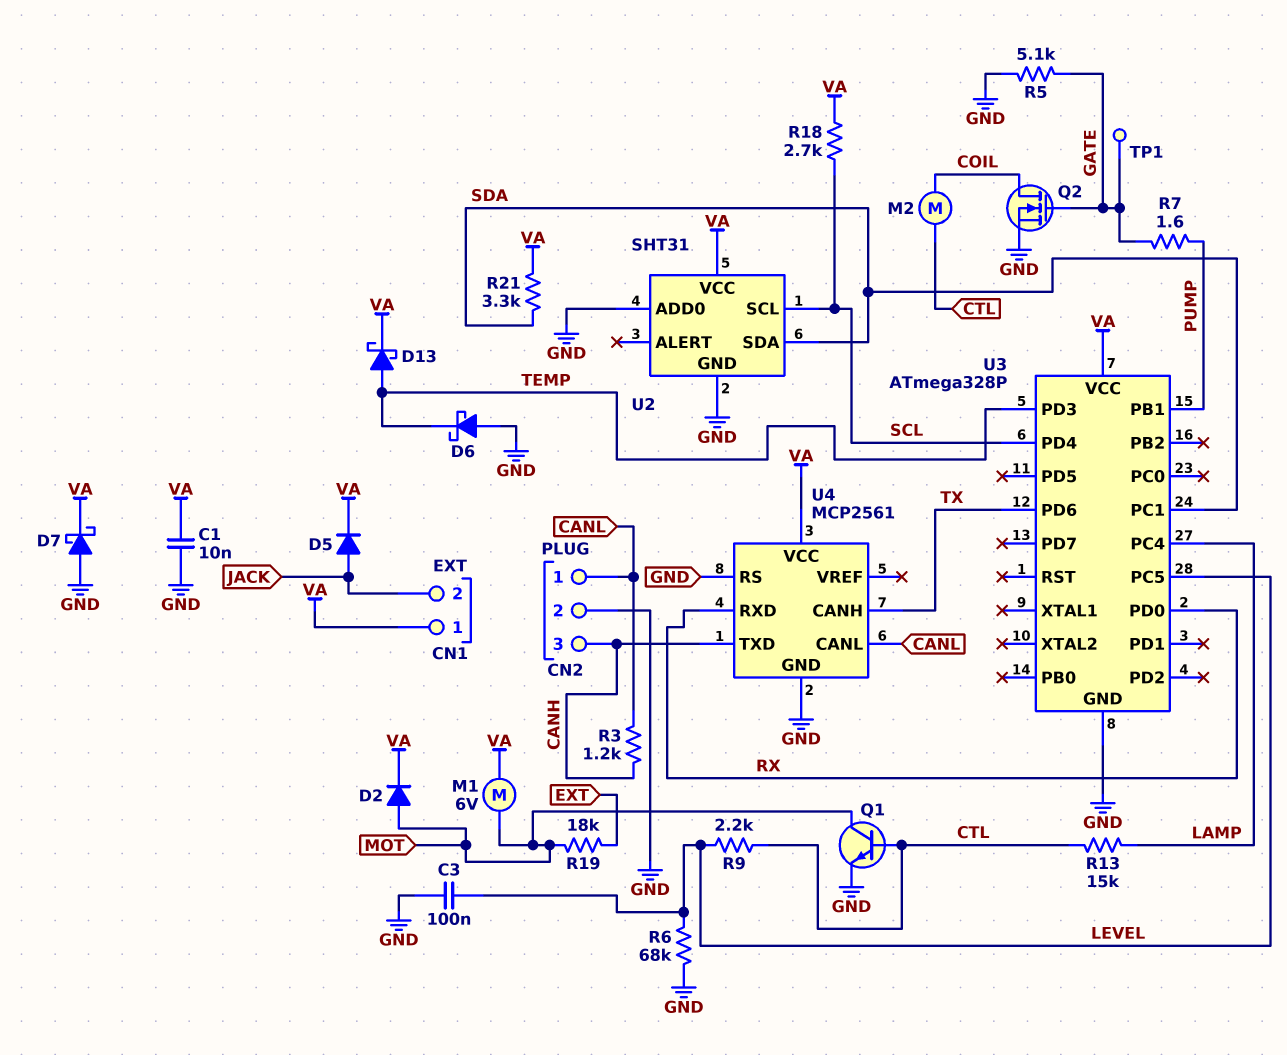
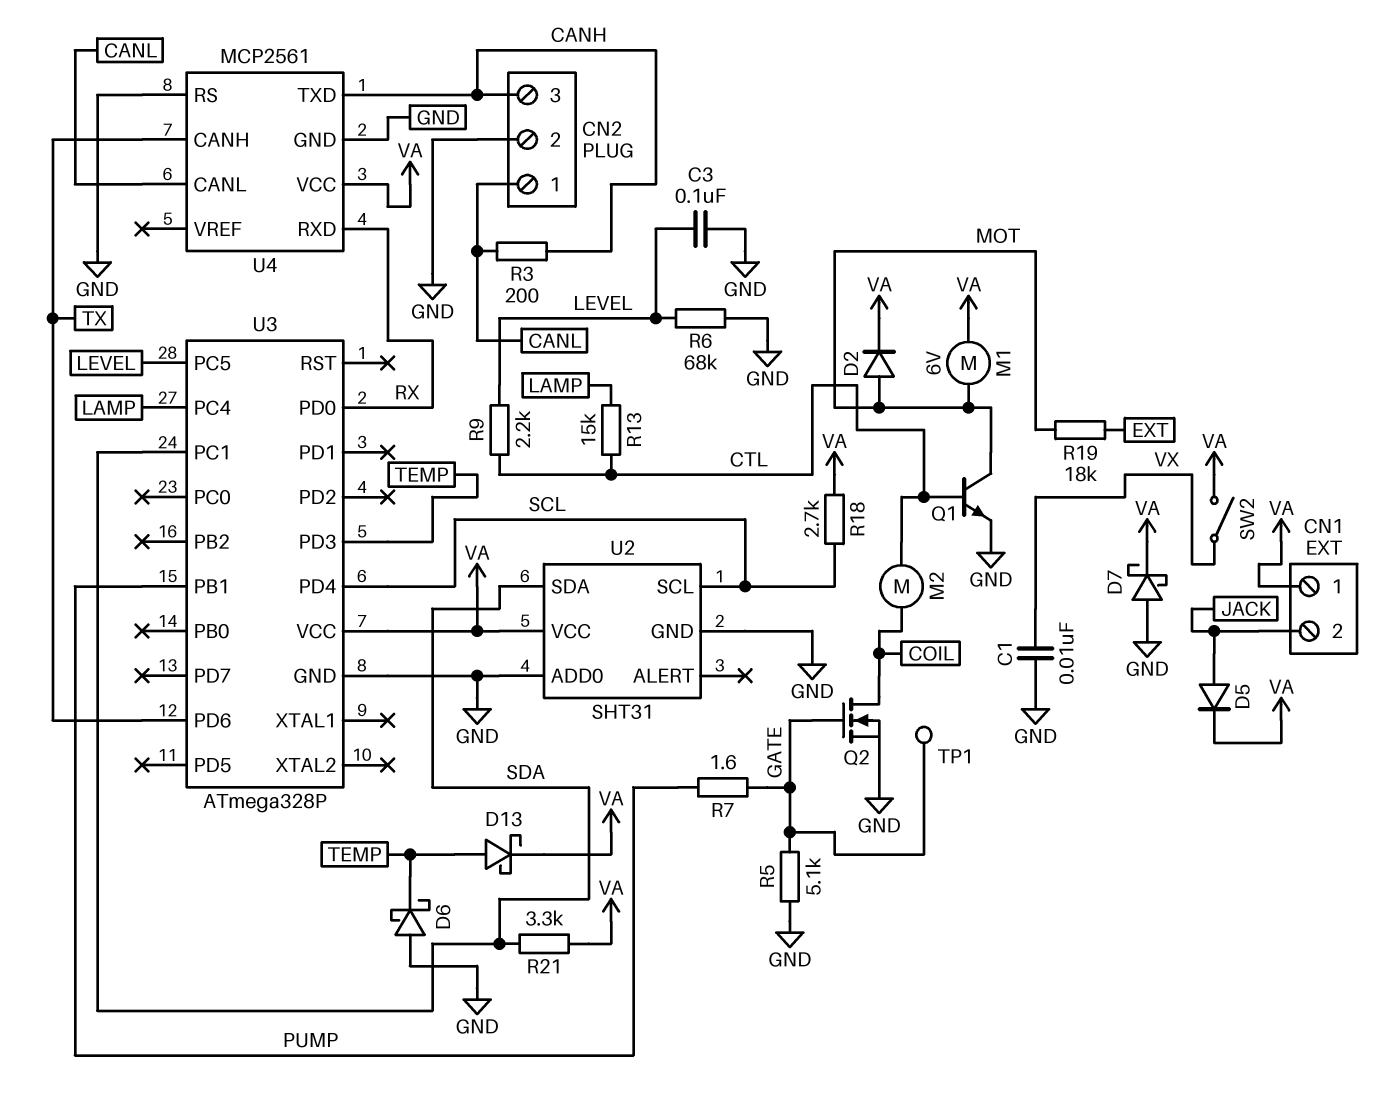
C1: 10nF (GND, VA) -> 10nF (GND, VX)
R3: 1.2k (CANH, CANL) -> 200 (CANH, CANL)
SW2: none -> switch (VA, VX)

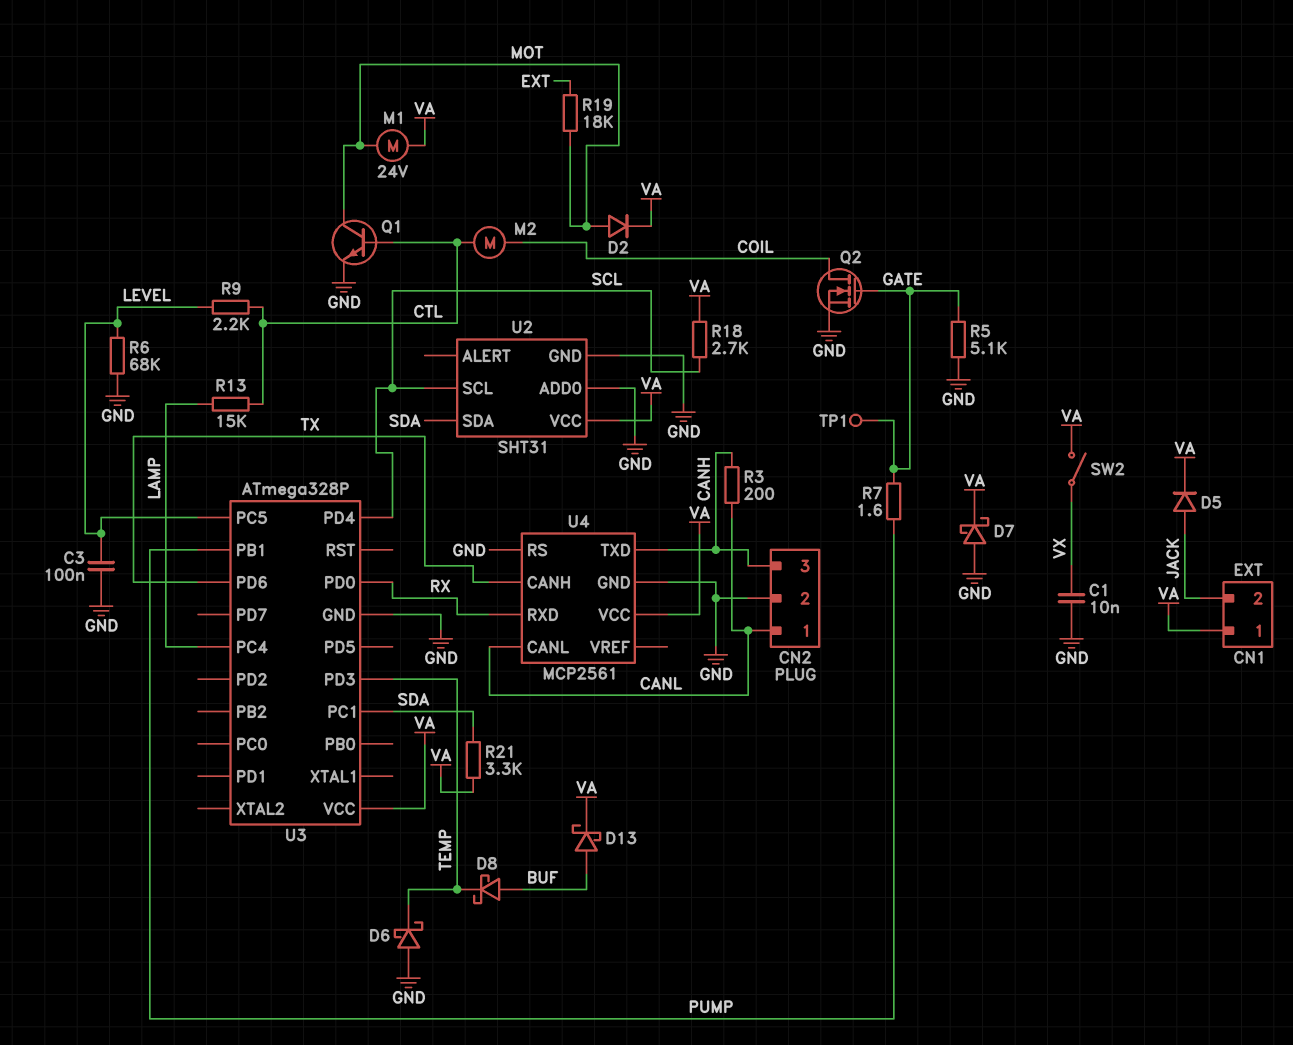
D8: none -> schottky (A BUF, K TEMP)
D13: schottky (A TEMP, K VA) -> schottky (A BUF, K VA)
M1: motor 6V (MOT, VA) -> motor 24V (MOT, VA)

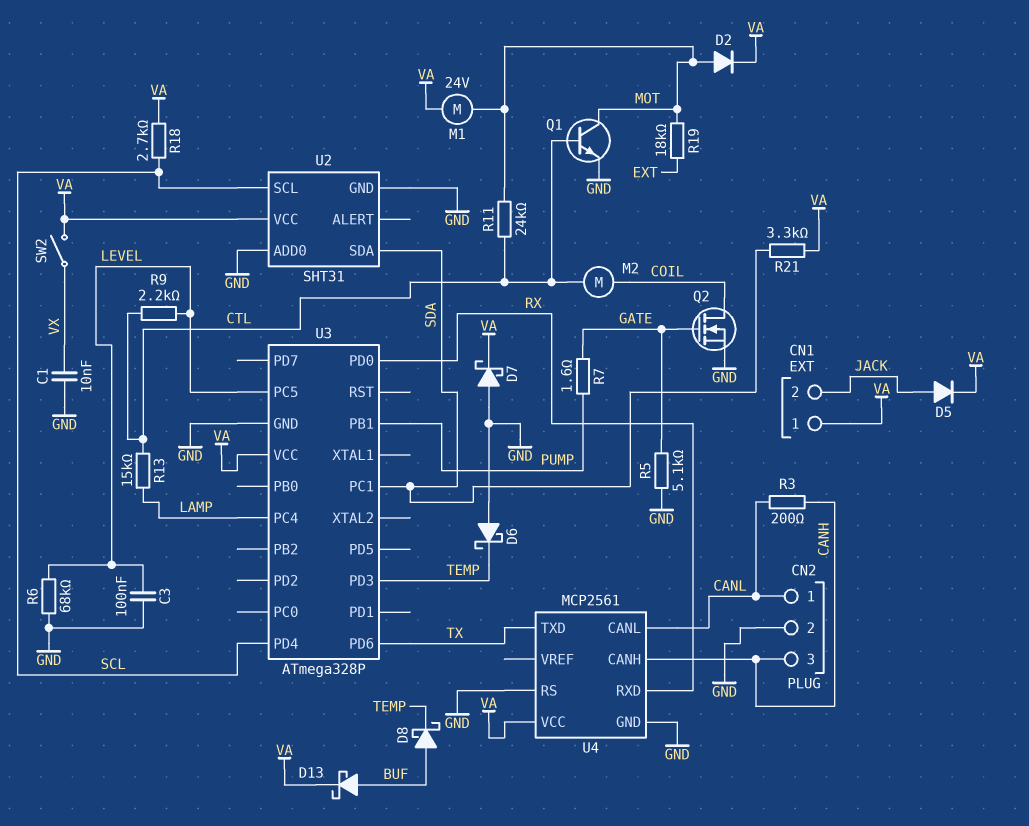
R11: none -> 24k (CTL, MOT)
TP1: test point (GATE) -> none
U4 pin CANH: TX -> CANH
U4 pin TXD: CANH -> TX

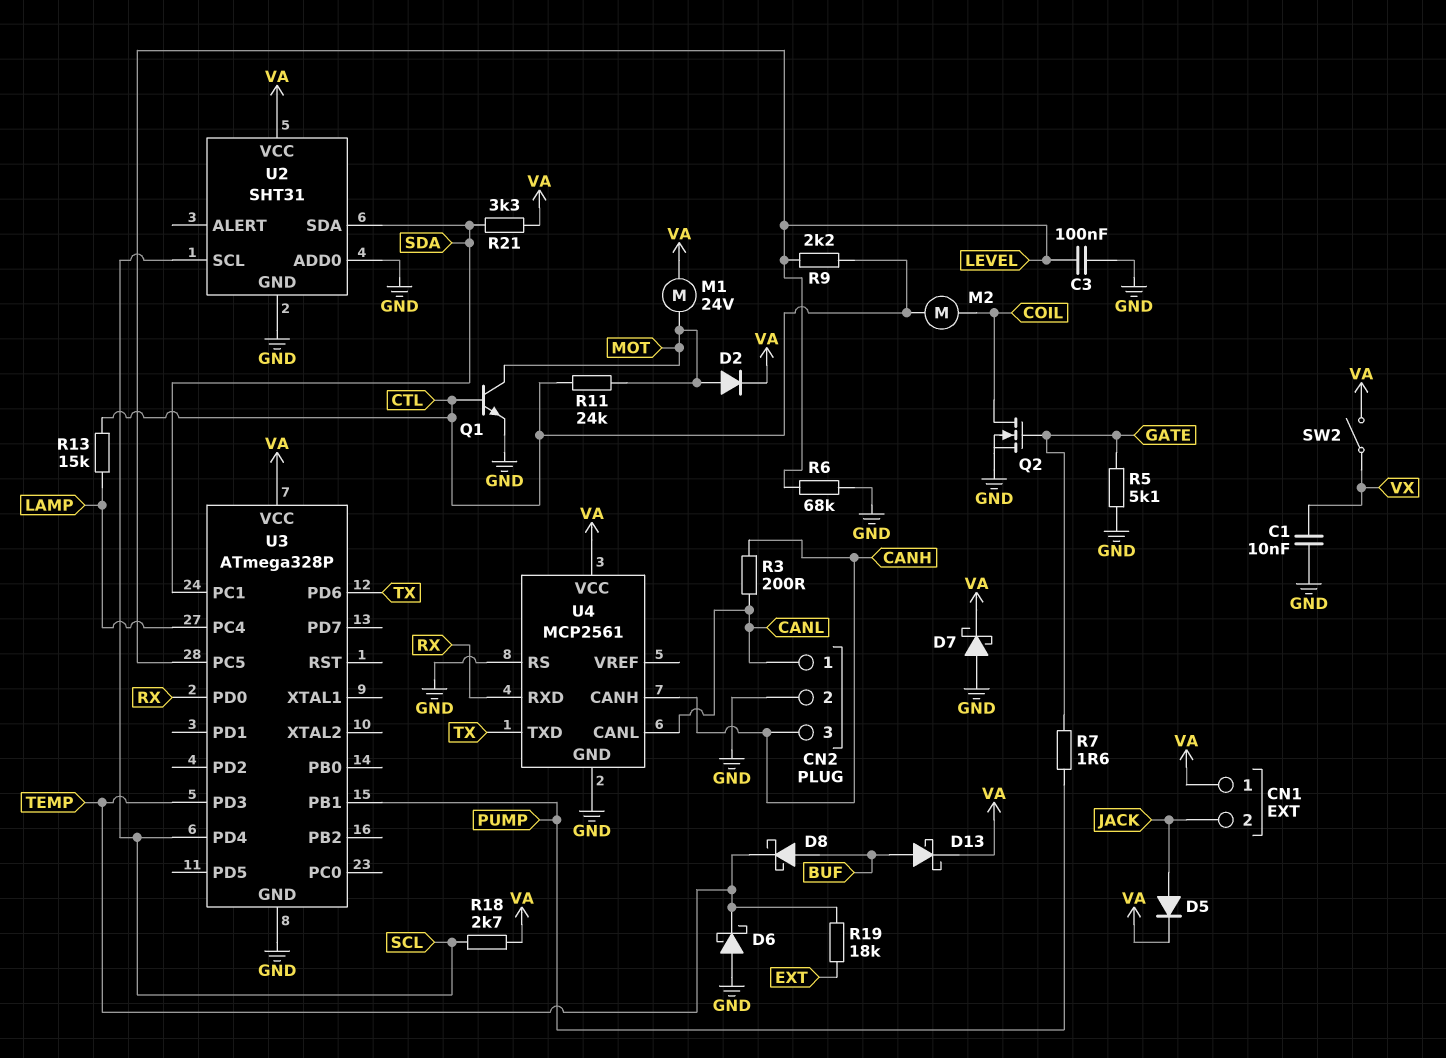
R19: 18k (EXT, MOT) -> 18k (EXT, TEMP)

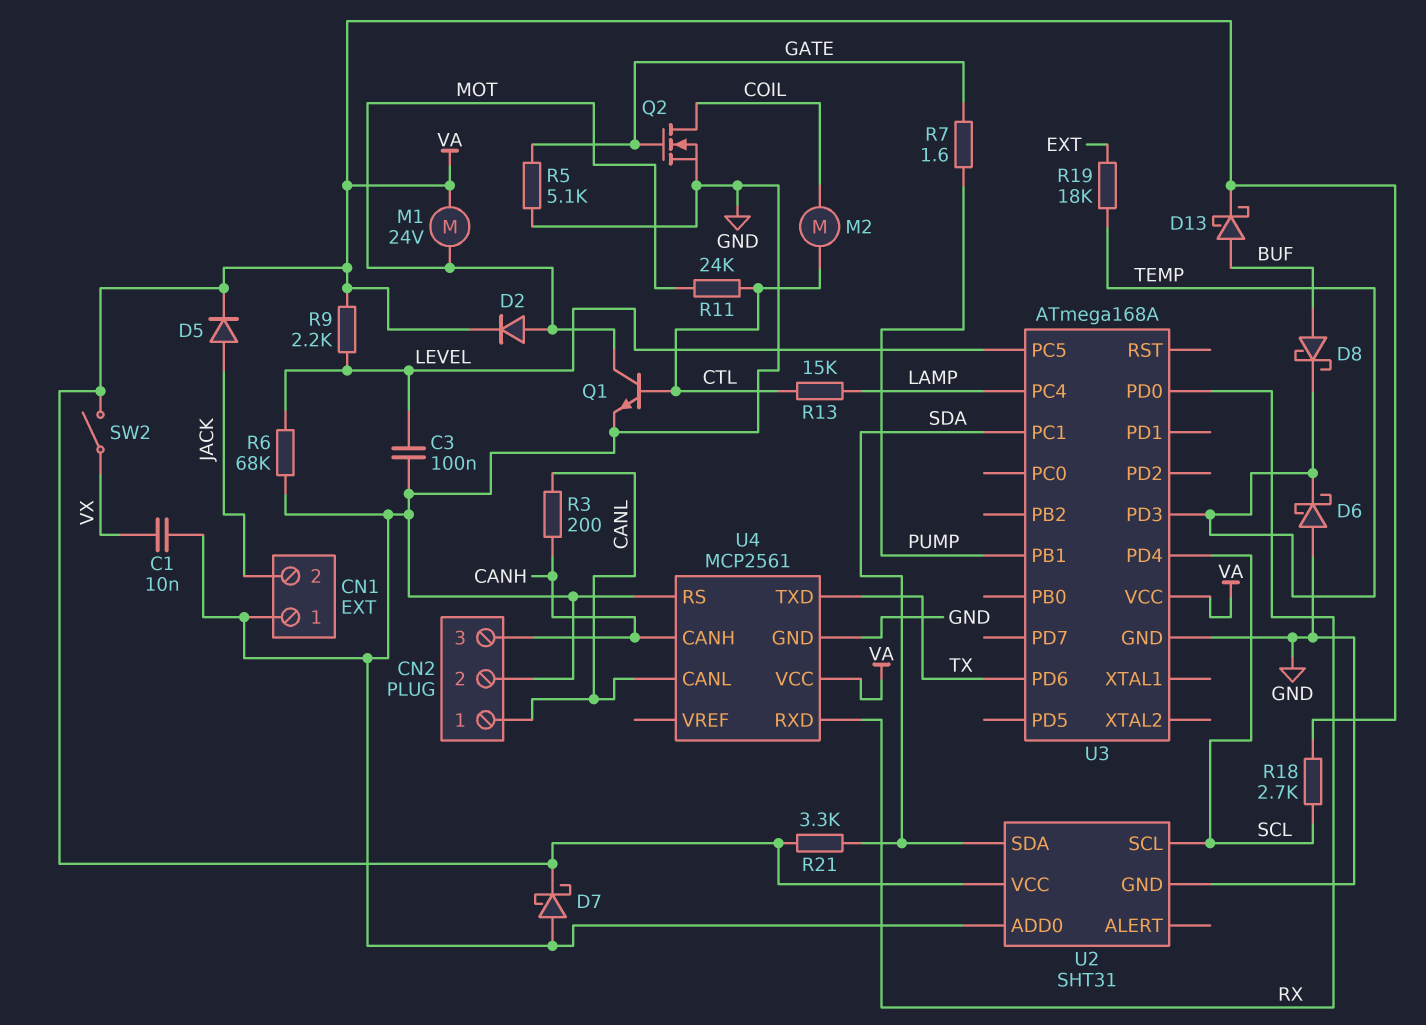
CN1 pin 1: VA -> GND
R9: 2.2k (CTL, LEVEL) -> 2.2k (LEVEL, VA)
U3: ATmega328P -> ATmega168A

